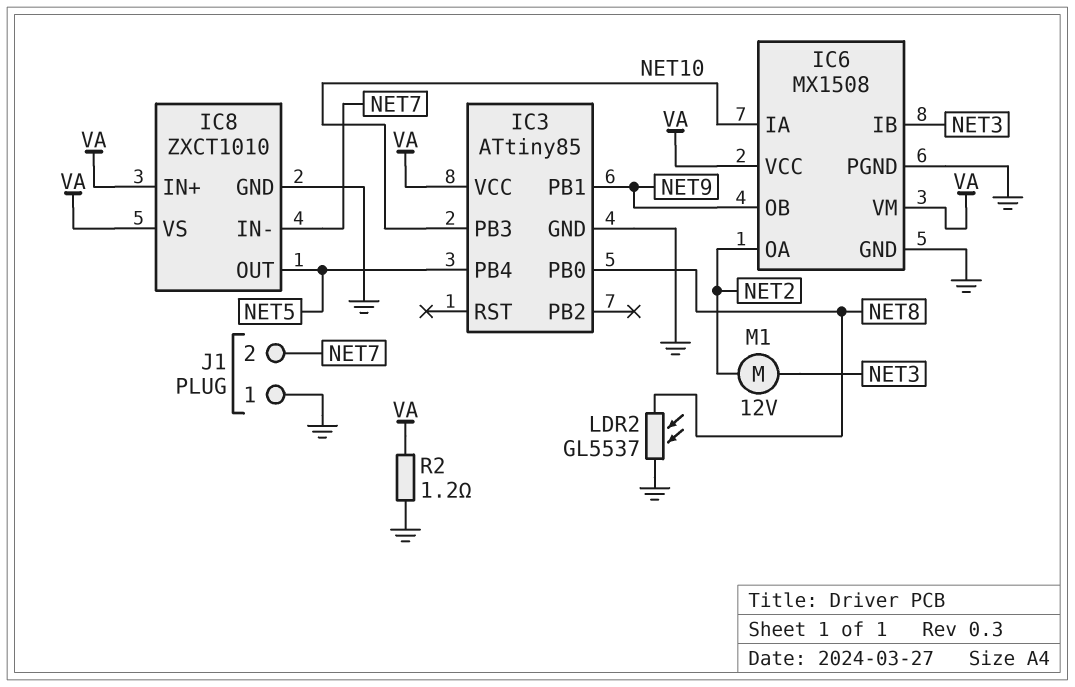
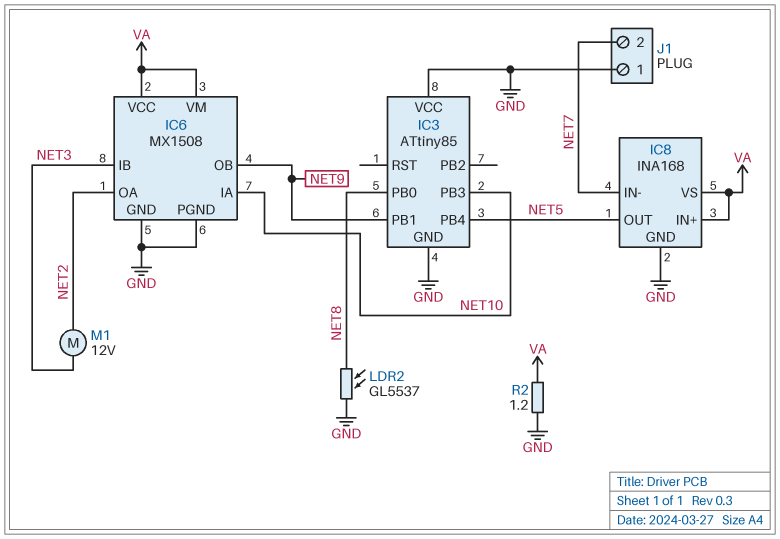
IC3 pin VCC: VA -> GND
IC8: ZXCT1010 -> INA168

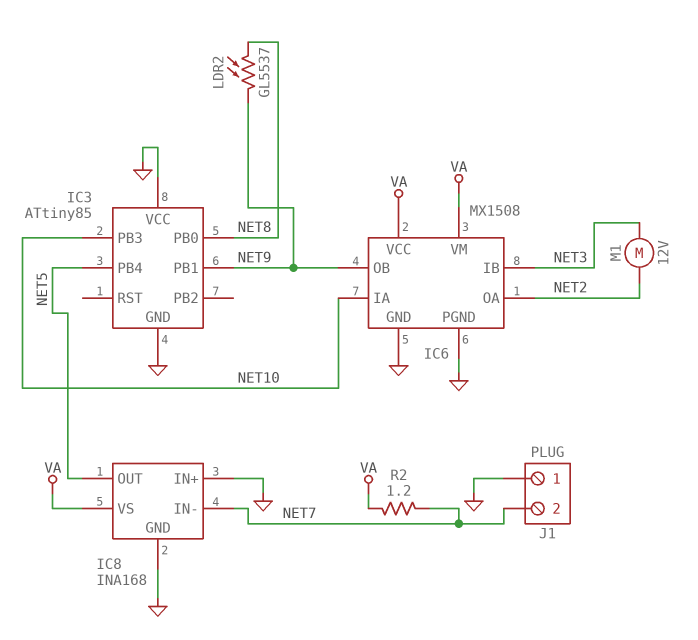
IC8 pin IN+: VA -> GND
LDR2: GL5537 (GND, NET8) -> GL5537 (NET8, NET9)
R2: 1.2 (GND, VA) -> 1.2 (NET7, VA)

